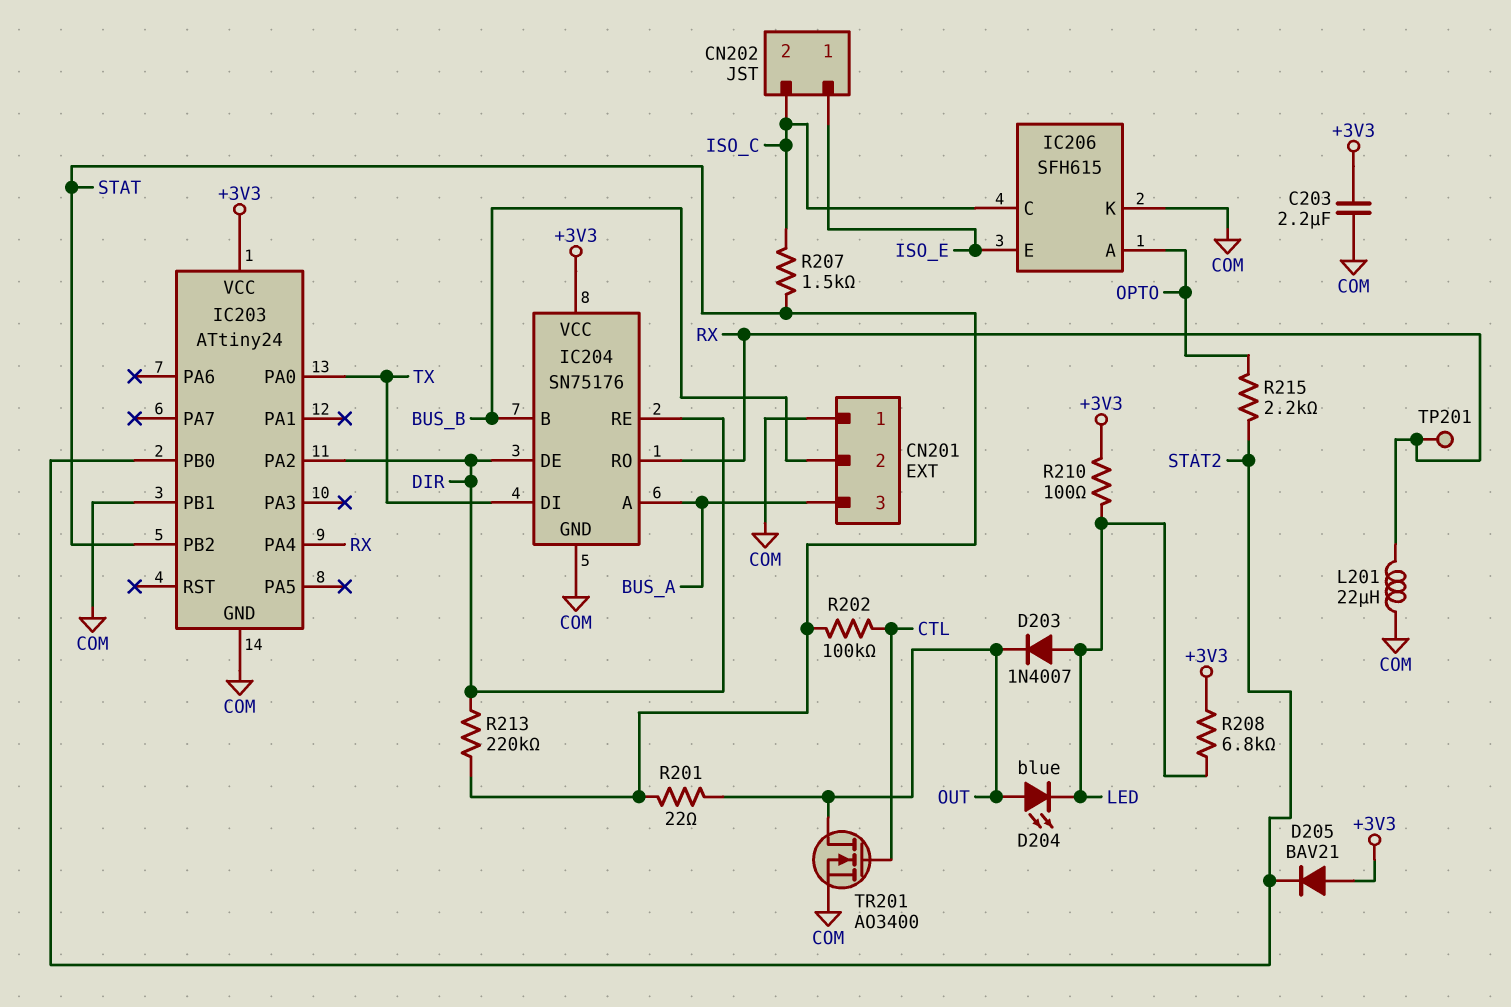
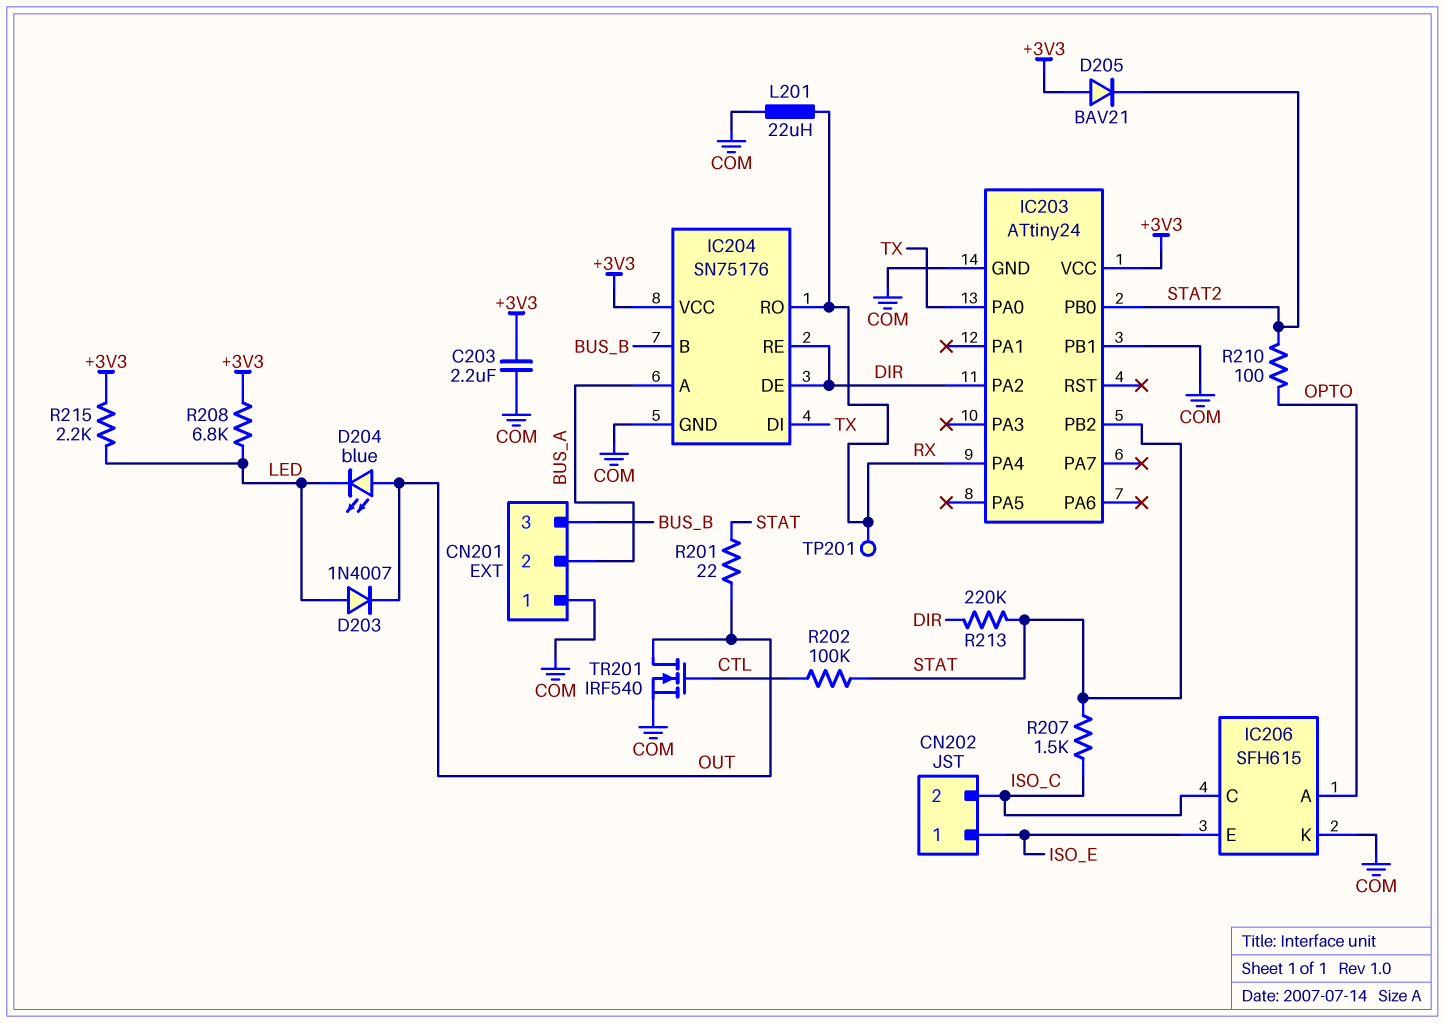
CN201 pin 2: BUS_B -> BUS_A
CN201 pin 3: BUS_A -> BUS_B
R210: 100 (+3V3, LED) -> 100 (OPTO, STAT2)
R215: 2.2k (OPTO, STAT2) -> 2.2k (+3V3, LED)
TR201: NMOS AO3400 (G CTL, D OUT, S COM) -> NMOS IRF540 (G CTL, D OUT, S COM)

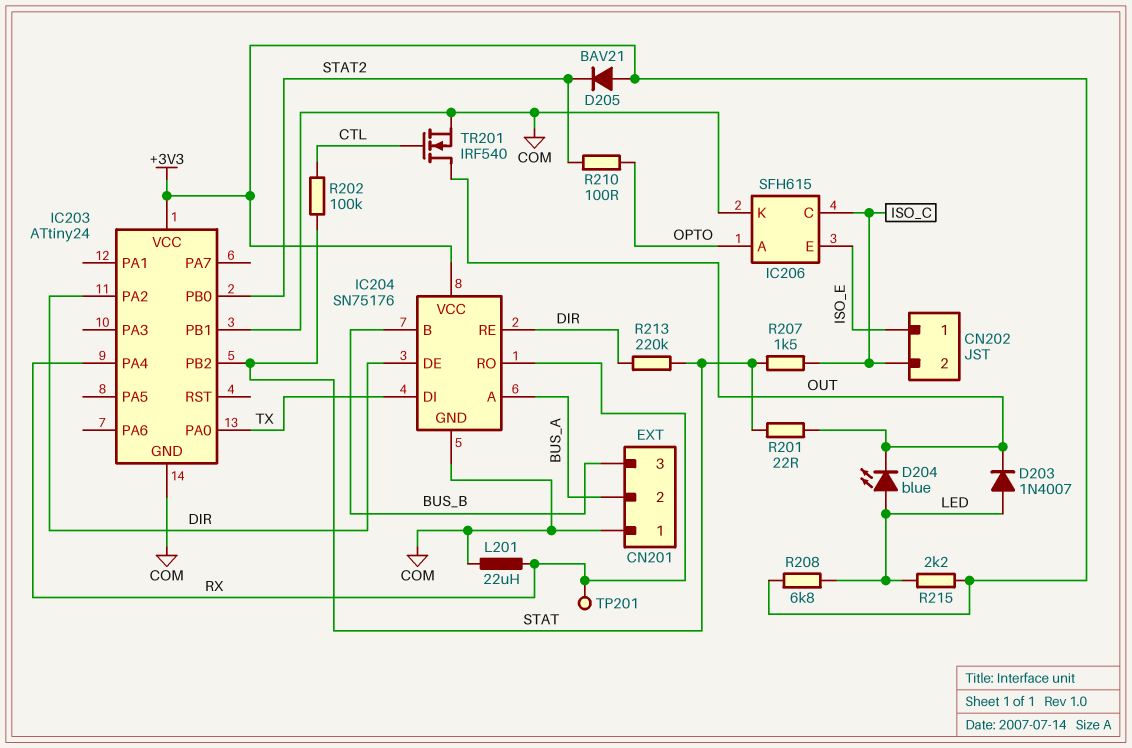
C203: 2.2uF (+3V3, COM) -> none
D204: LED blue (A OUT, K LED) -> LED blue (A LED, K OUT)

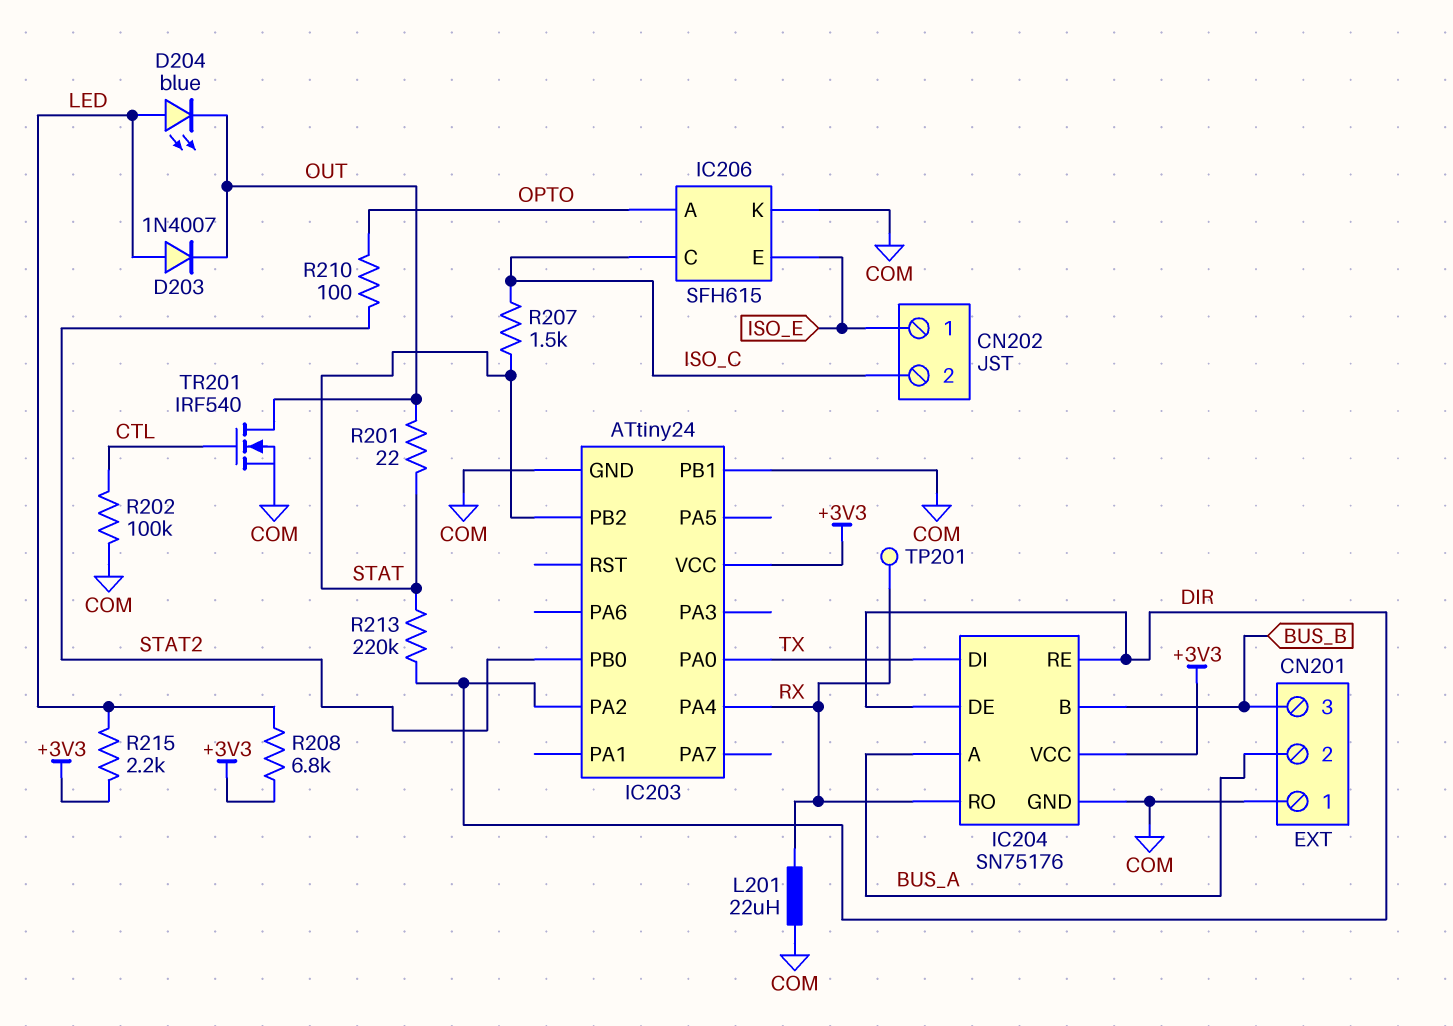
D205: diode BAV21 (A +3V3, K STAT2) -> none
R202: 100k (CTL, STAT) -> 100k (COM, CTL)

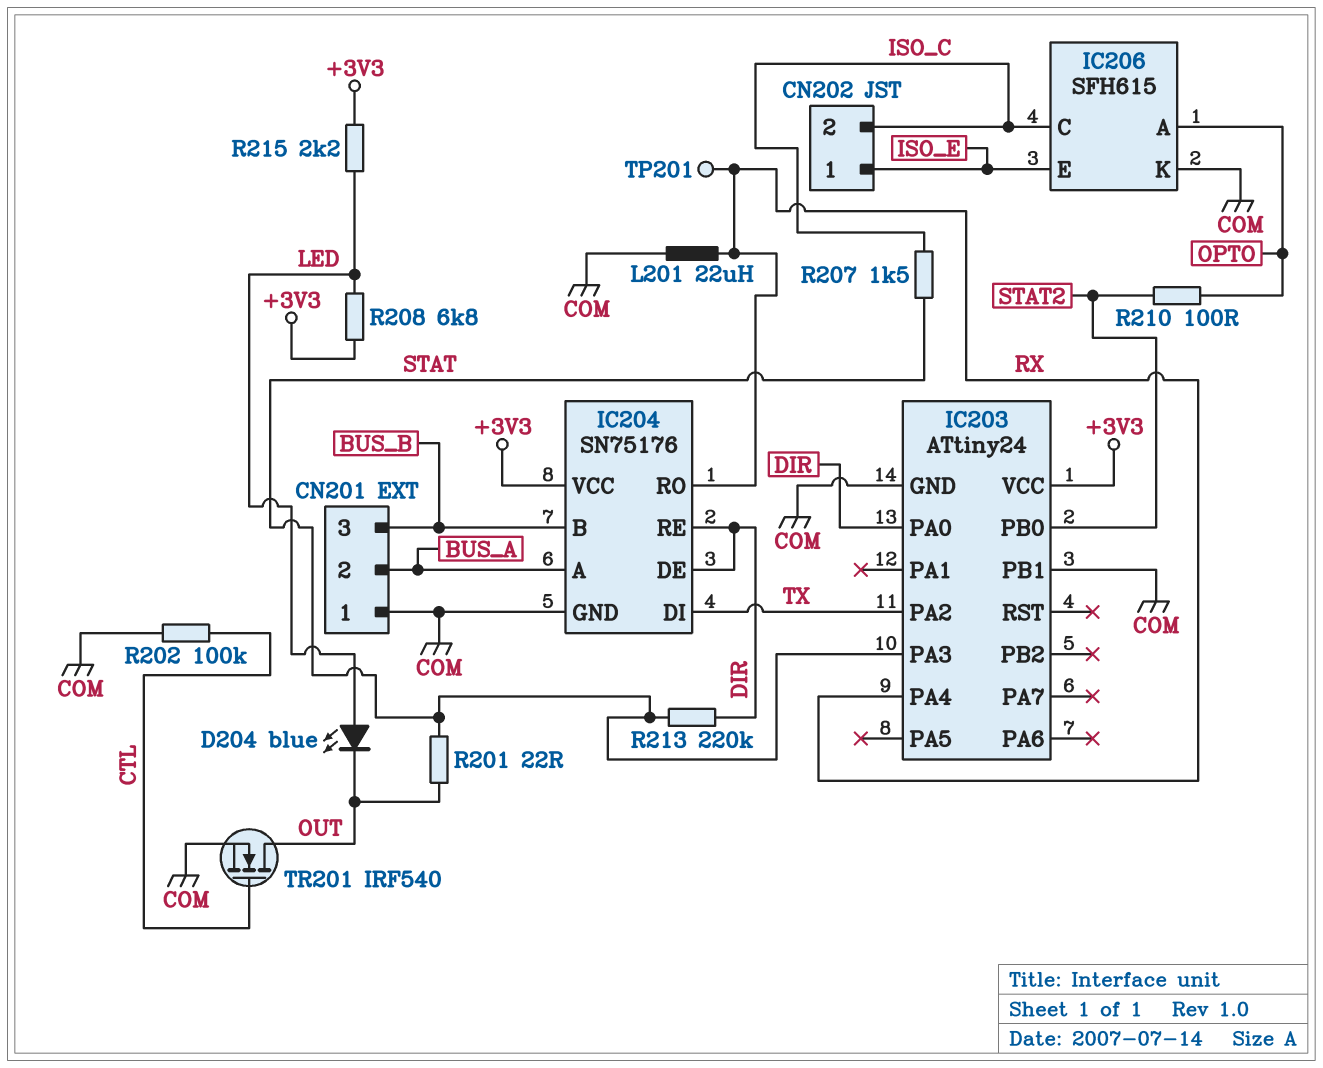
D203: diode 1N4007 (A LED, K OUT) -> none
IC203 pin PA0: TX -> DIR
IC203 pin PA2: DIR -> TX
IC203 pin PA3: none -> STAT
IC203 pin PB2: STAT -> none

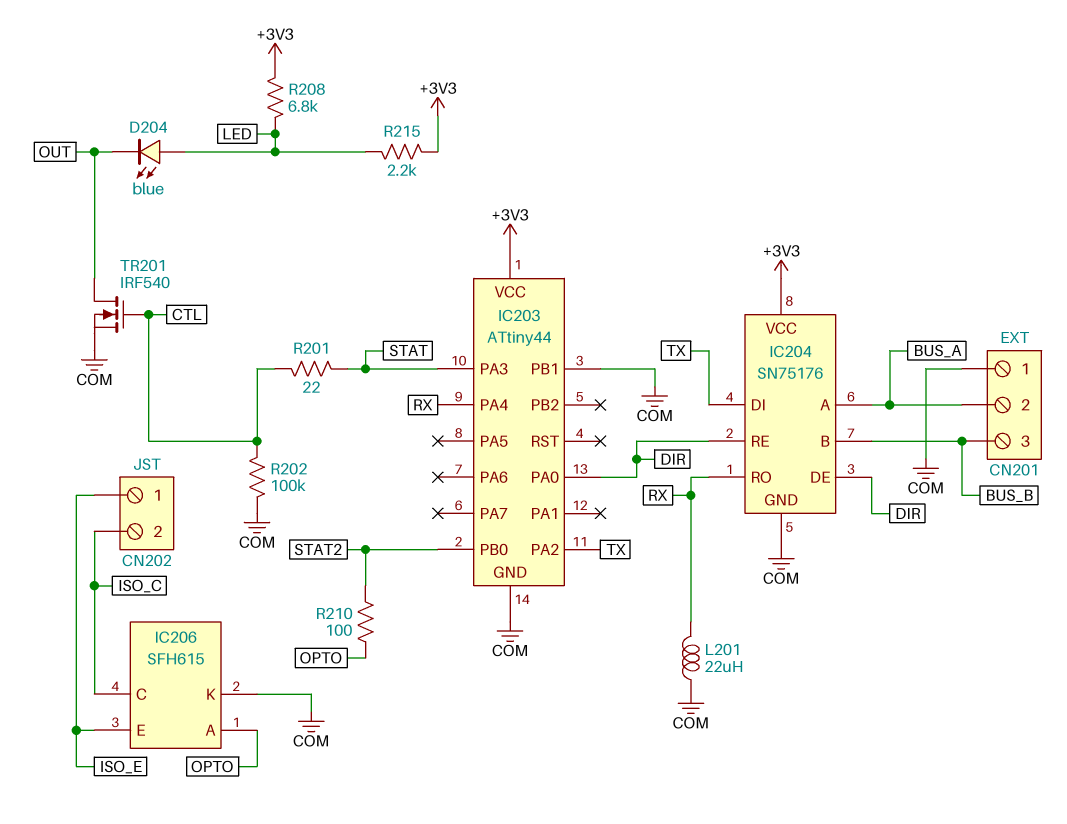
IC203: ATtiny24 -> ATtiny44
R201: 22 (OUT, STAT) -> 22 (CTL, STAT)
R207: 1.5k (ISO_C, STAT) -> none
R213: 220k (DIR, STAT) -> none
TP201: test point (RX) -> none

